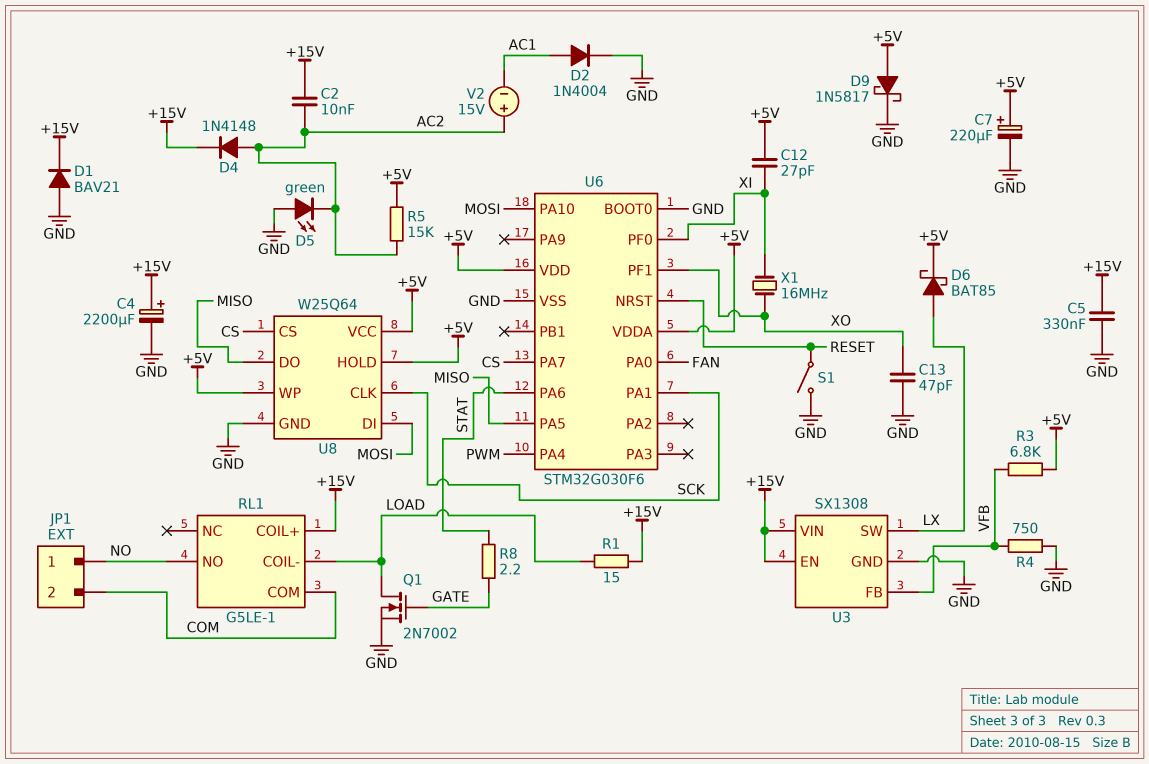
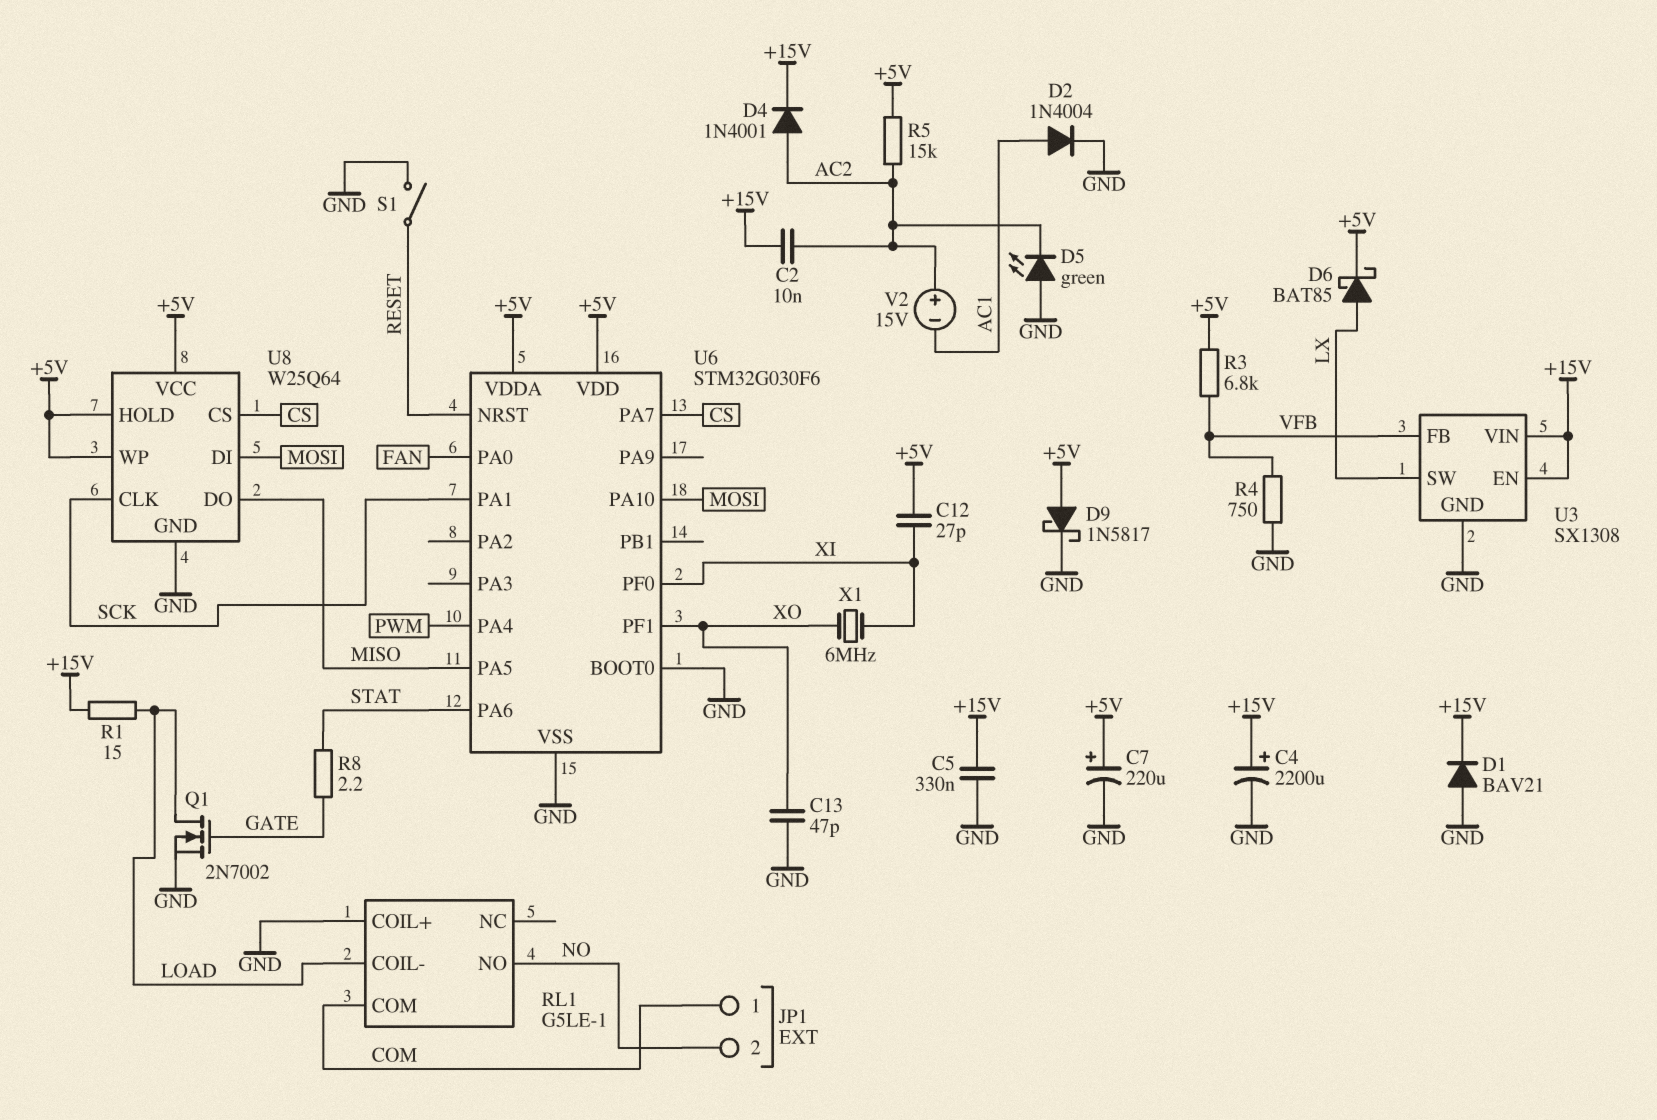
D4: diode 1N4148 (A AC2, K +15V) -> diode 1N4001 (A AC2, K +15V)
JP1 pin 1: NO -> COM
JP1 pin 2: COM -> NO
RL1 pin COIL+: +15V -> GND
X1: 16MHz (XI, XO) -> 6MHz (XI, XO)

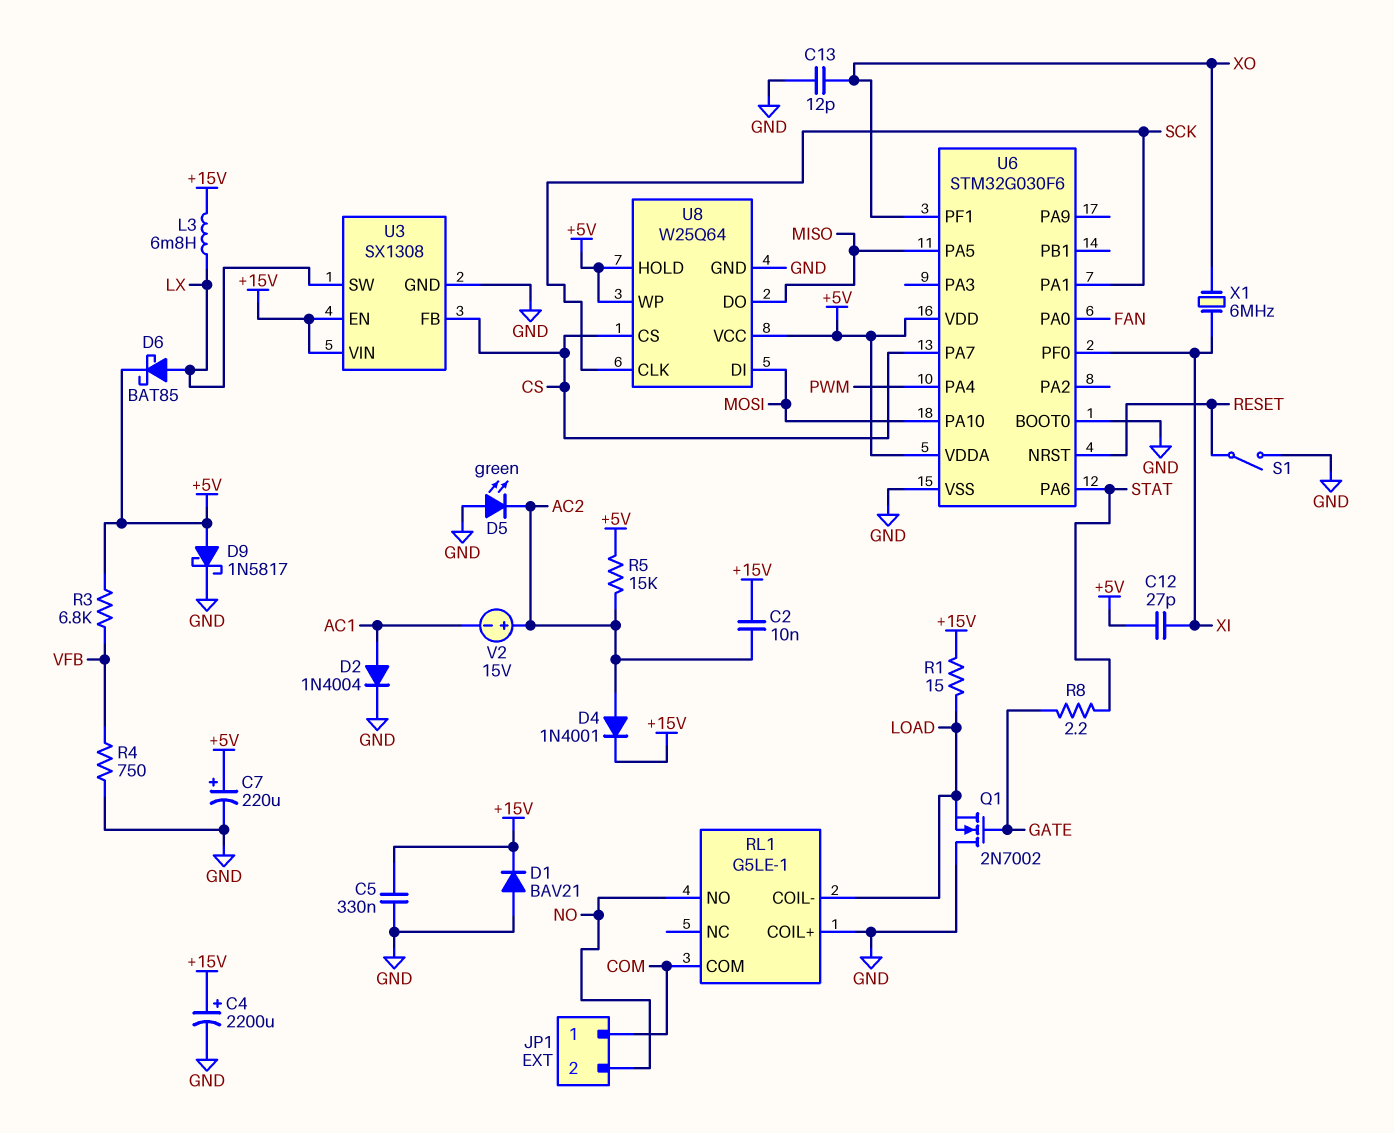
C13: 47pF (GND, XO) -> 12pF (GND, XO)
L3: none -> 6.8mH (+15V, LX)
Q1: NMOS 2N7002 (G GATE, D LOAD, S GND) -> NMOS 2N7002 (G GATE, D GND, S LOAD)
U3 pin FB: VFB -> CS

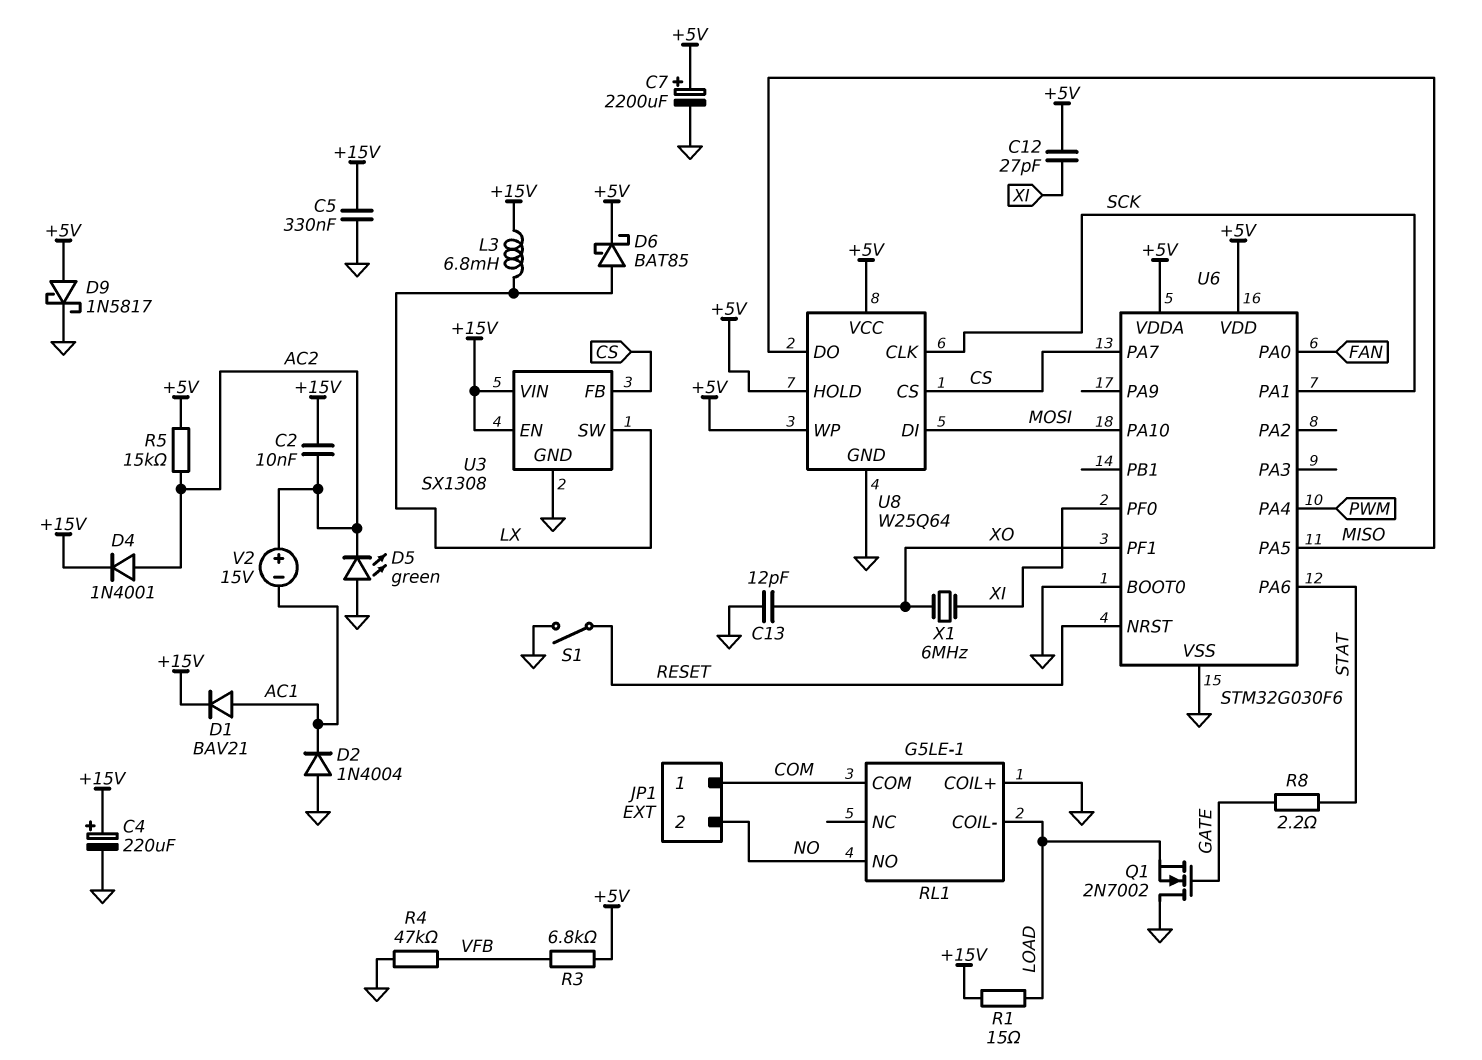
C4: 2200uF (plus +15V, minus GND) -> 220uF (plus +15V, minus GND)
C7: 220uF (plus +5V, minus GND) -> 2200uF (plus +5V, minus GND)
D1: diode BAV21 (A GND, K +15V) -> diode BAV21 (A AC1, K +15V)
D2: diode 1N4004 (A AC1, K GND) -> diode 1N4004 (A GND, K AC1)
R4: 750 (GND, VFB) -> 47k (GND, VFB)

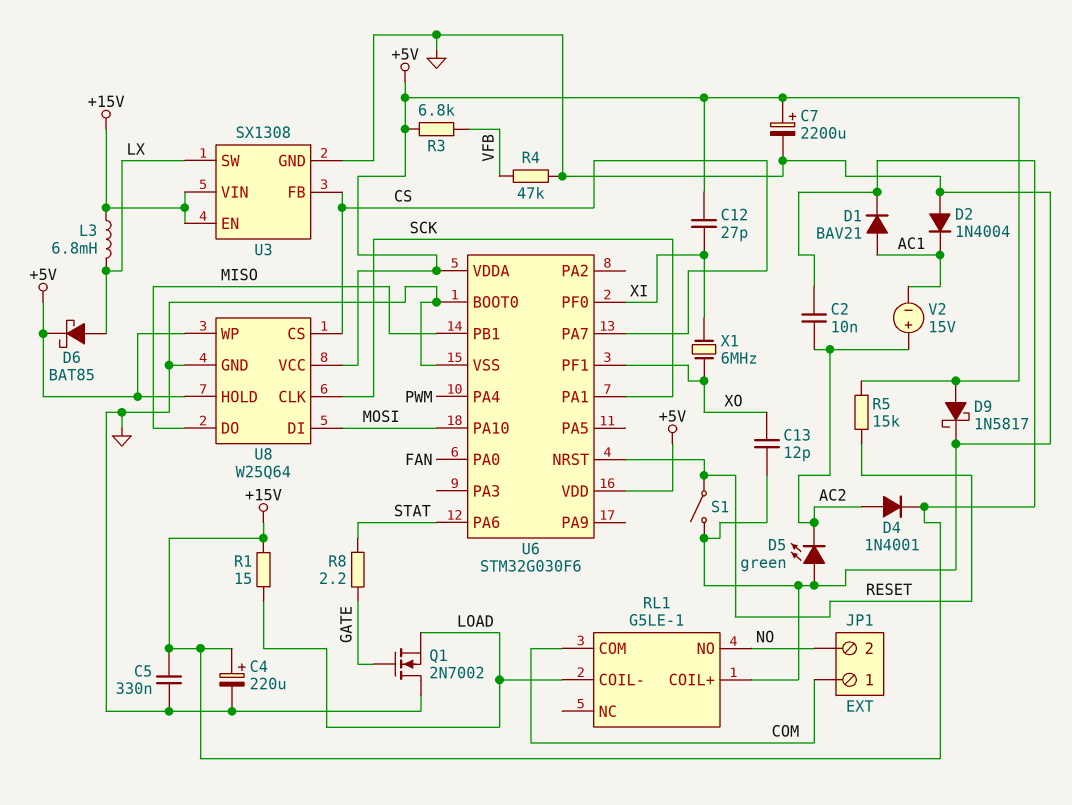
R5: 15k (+5V, AC2) -> 15k (+5V, RESET)
U6 pin PA5: MISO -> none
U6 pin PB1: none -> MISO

